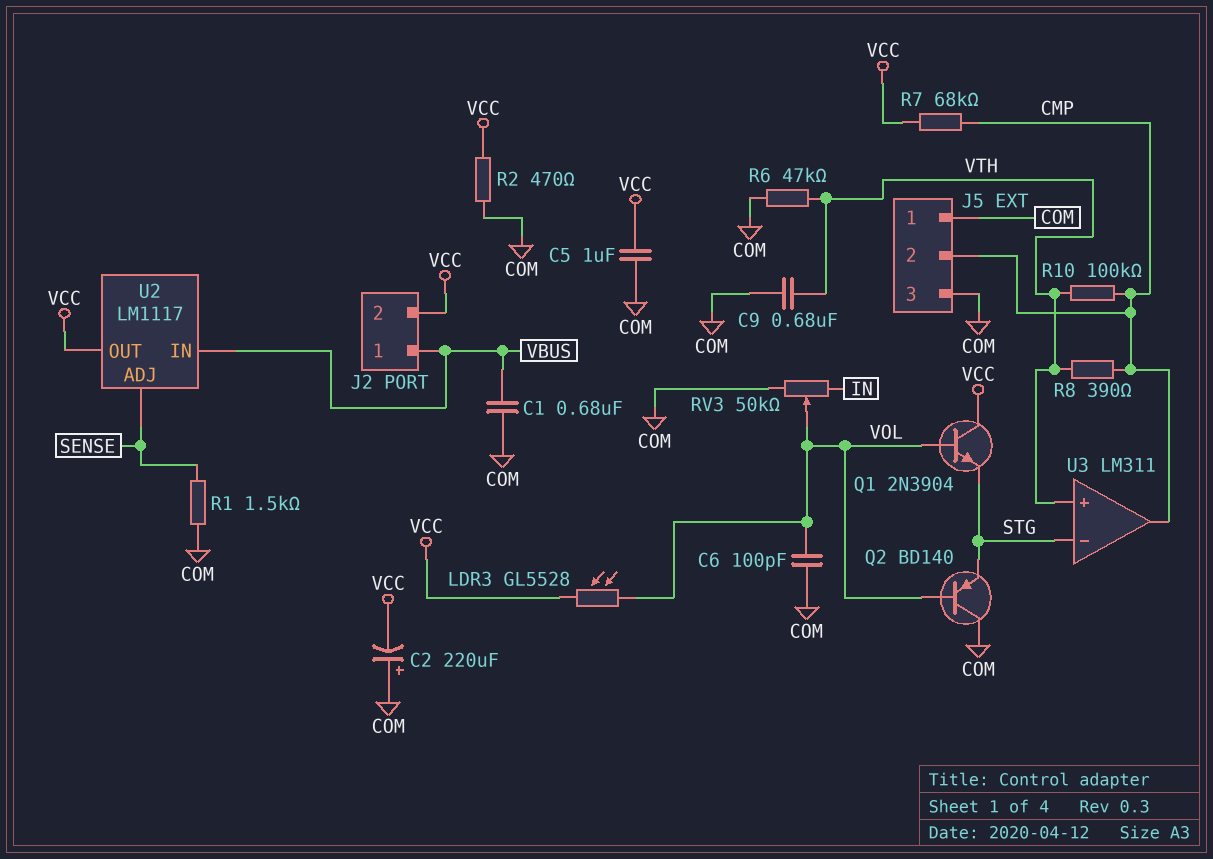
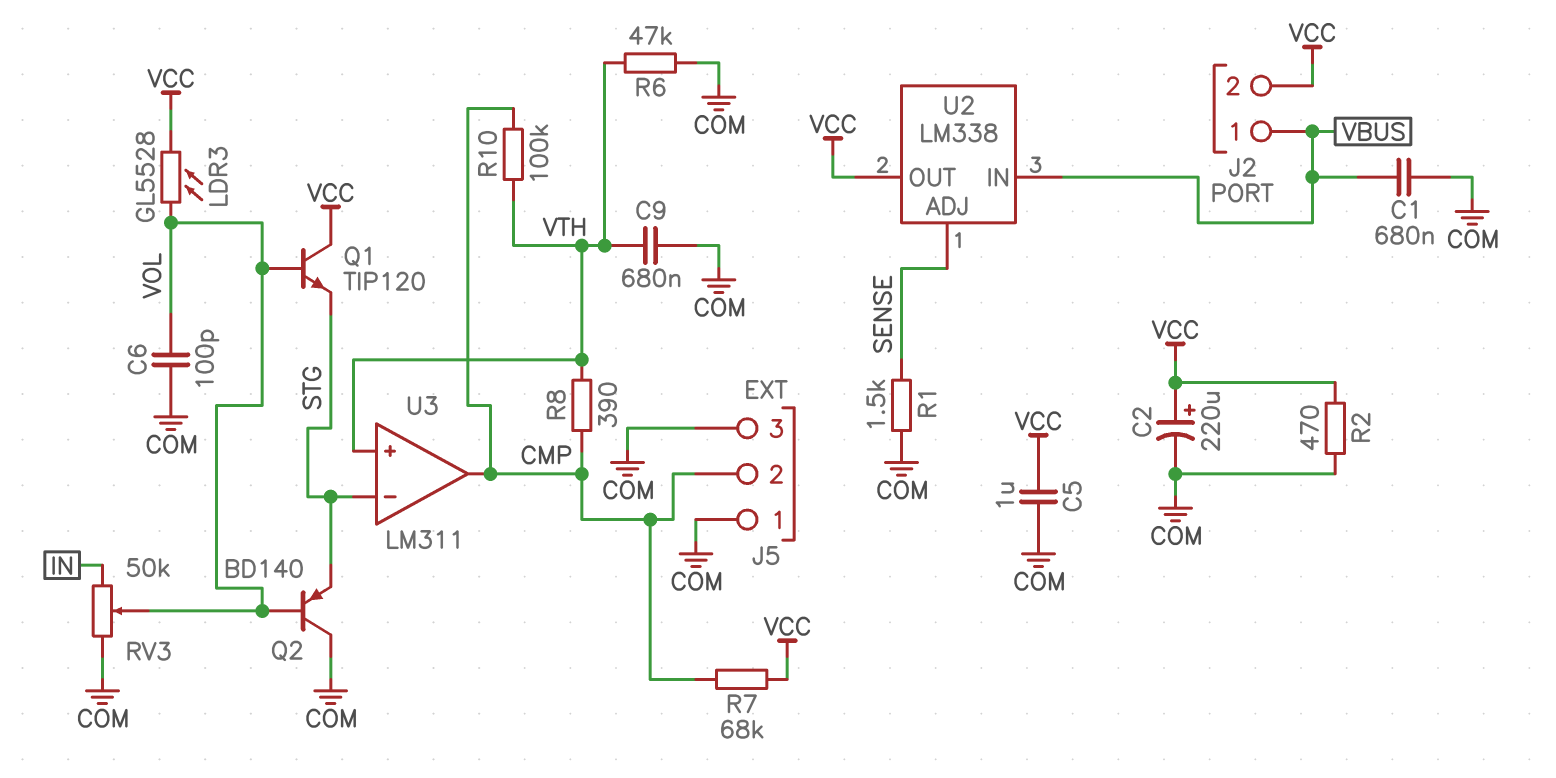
C2: 220uF (plus COM, minus VCC) -> 220uF (plus VCC, minus COM)
Q1: NPN 2N3904 (B VOL, C VCC, E STG) -> NPN TIP120 (B VOL, C VCC, E STG)
U2: LM1117 -> LM338

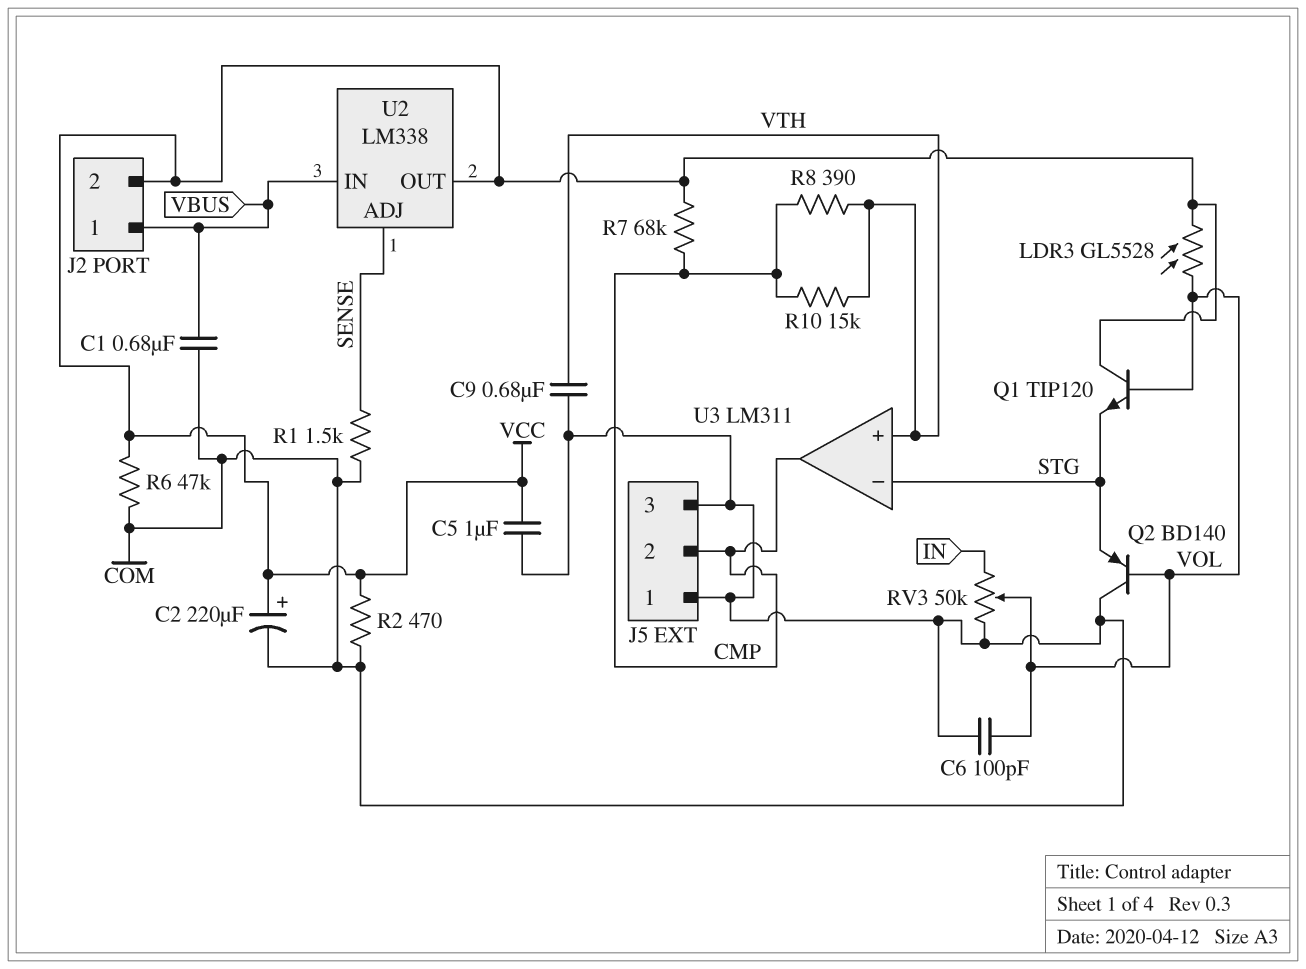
R6: 47k (COM, VTH) -> 47k (COM, VCC)
R10: 100k (CMP, VTH) -> 15k (CMP, VTH)

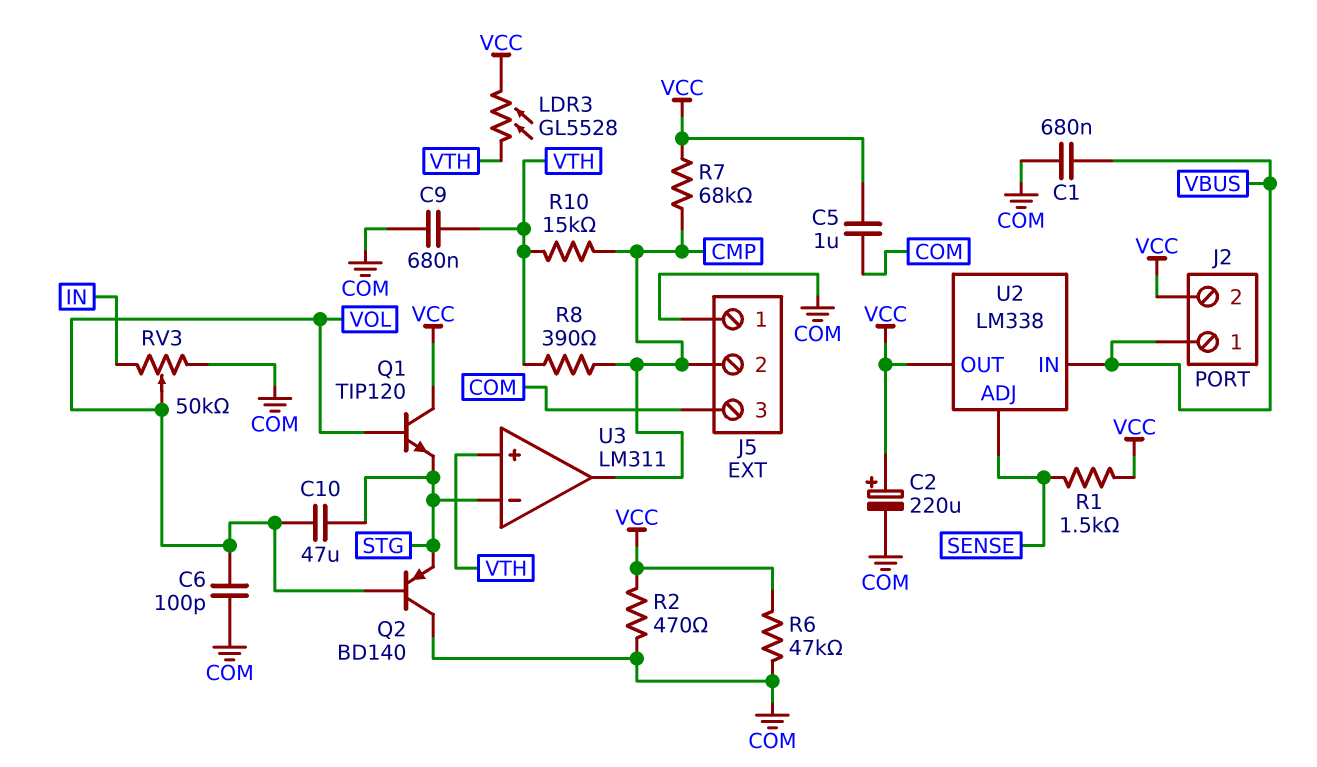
C10: none -> 47uF (STG, VOL)
LDR3: GL5528 (VCC, VOL) -> GL5528 (VCC, VTH)
R1: 1.5k (COM, SENSE) -> 1.5k (SENSE, VCC)

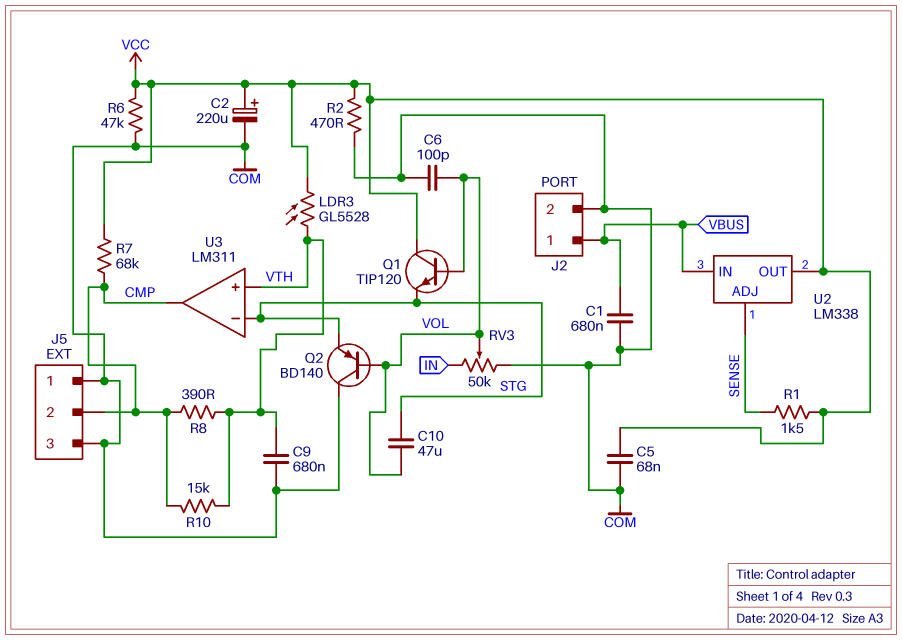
C5: 1uF (COM, VCC) -> 68nF (COM, VCC)
J2 pin 2: VCC -> COM

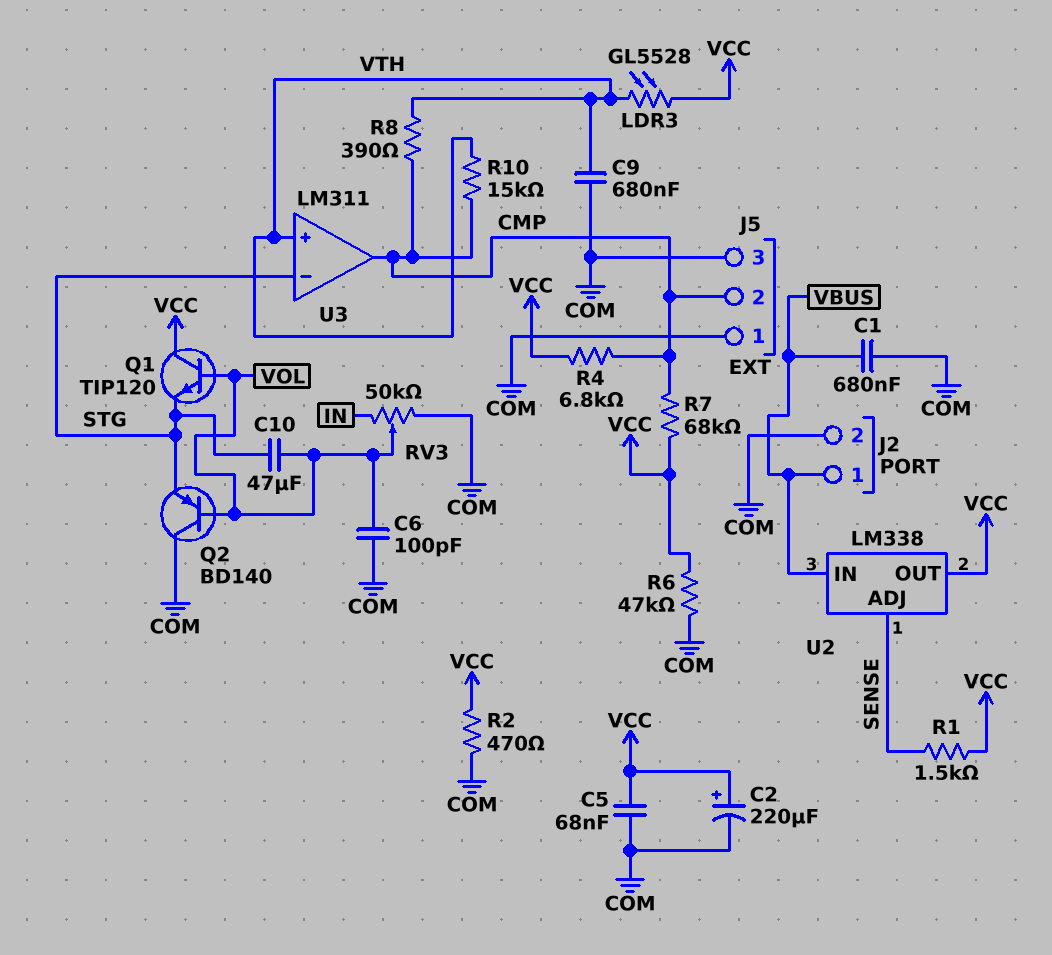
R4: none -> 6.8k (CMP, VCC)

